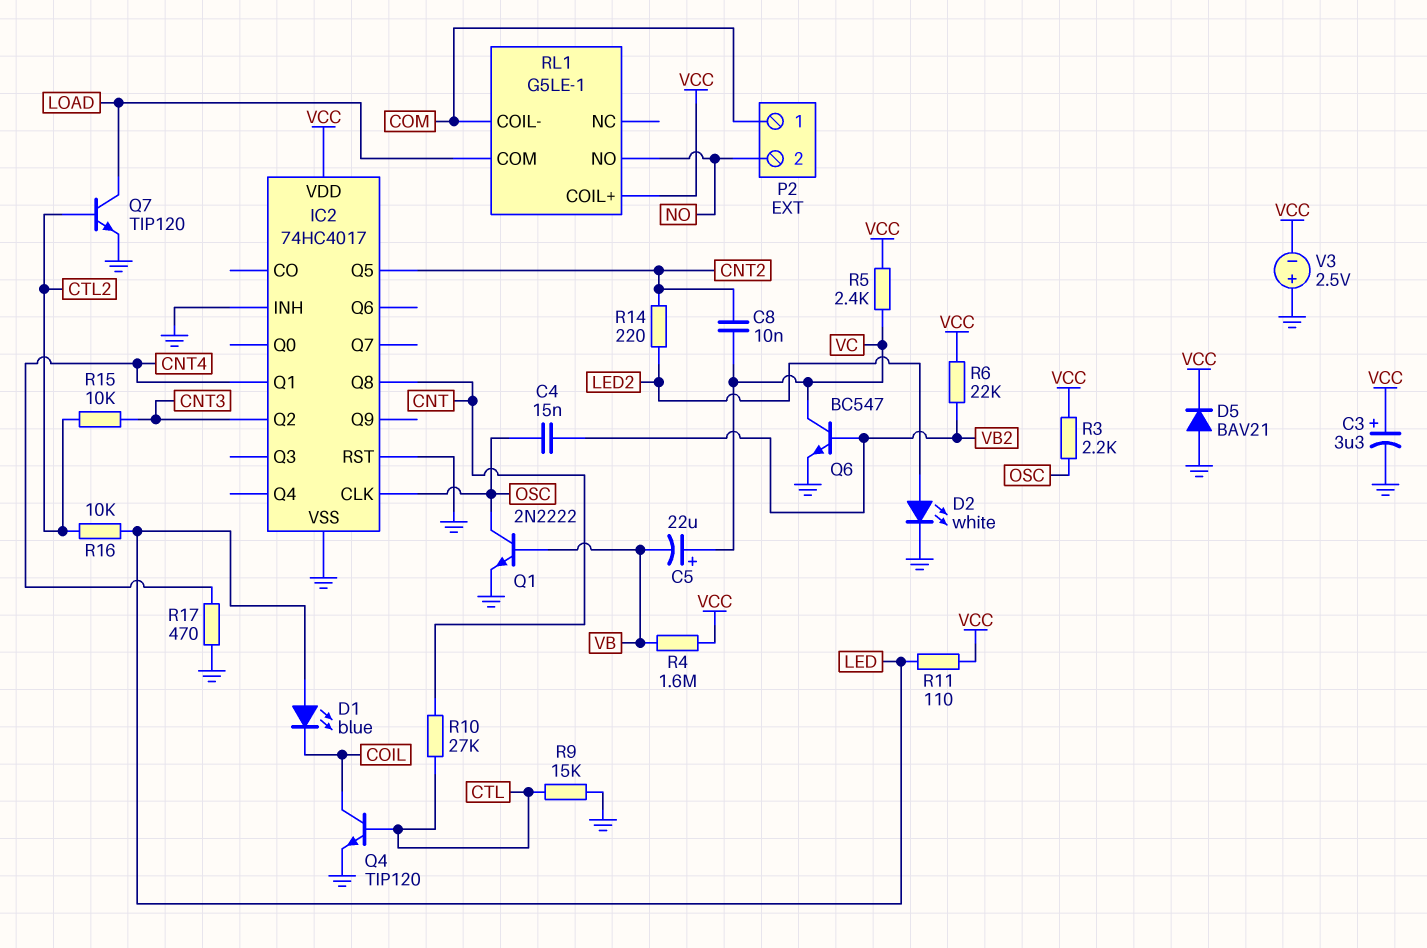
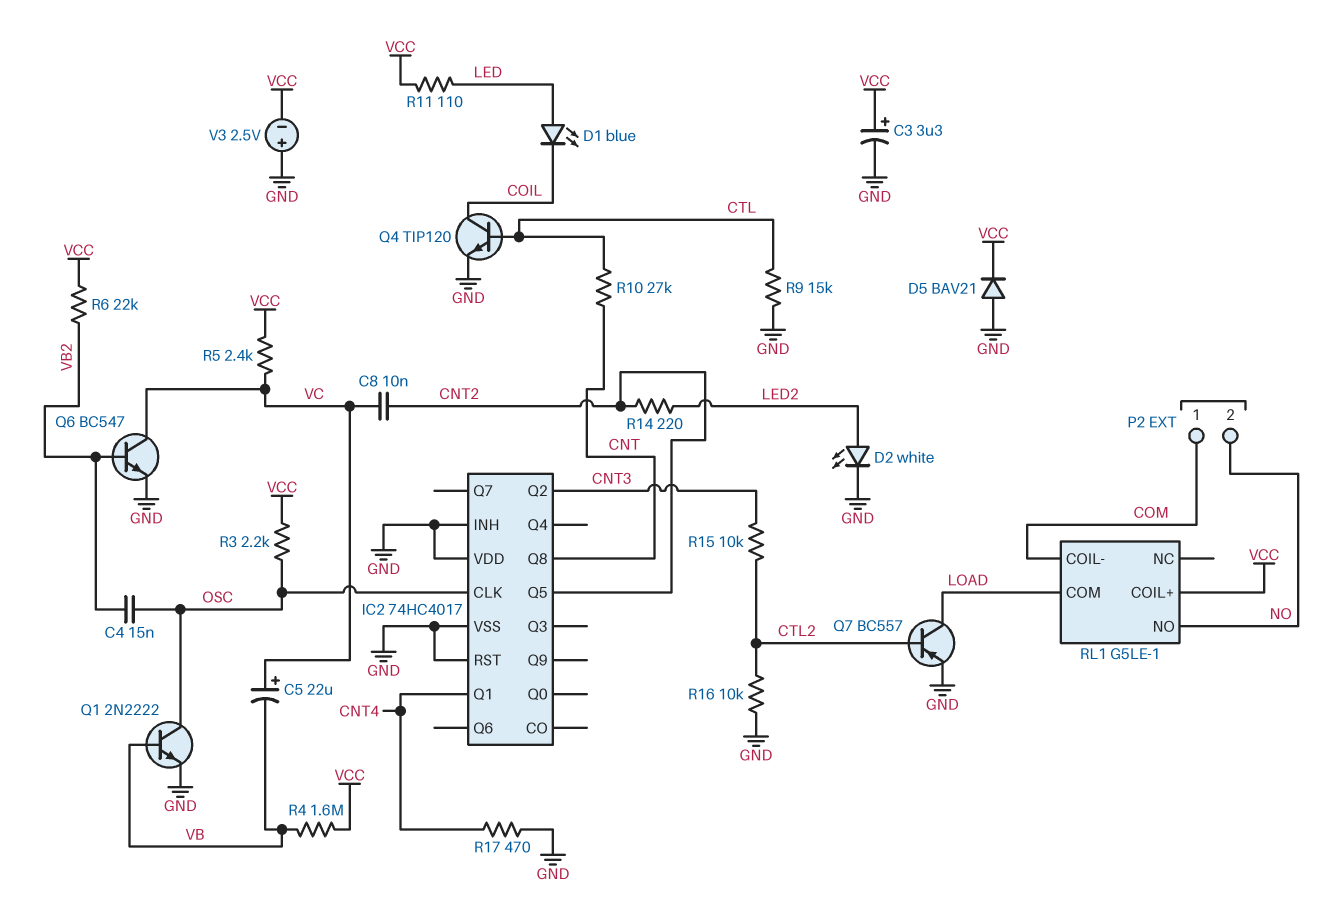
IC2 pin VDD: VCC -> GND
Q7: NPN TIP120 (B CTL2, C LOAD, E GND) -> PNP BC557 (B CTL2, C LOAD, E GND)
R16: 10k (CTL2, LED) -> 10k (CTL2, GND)

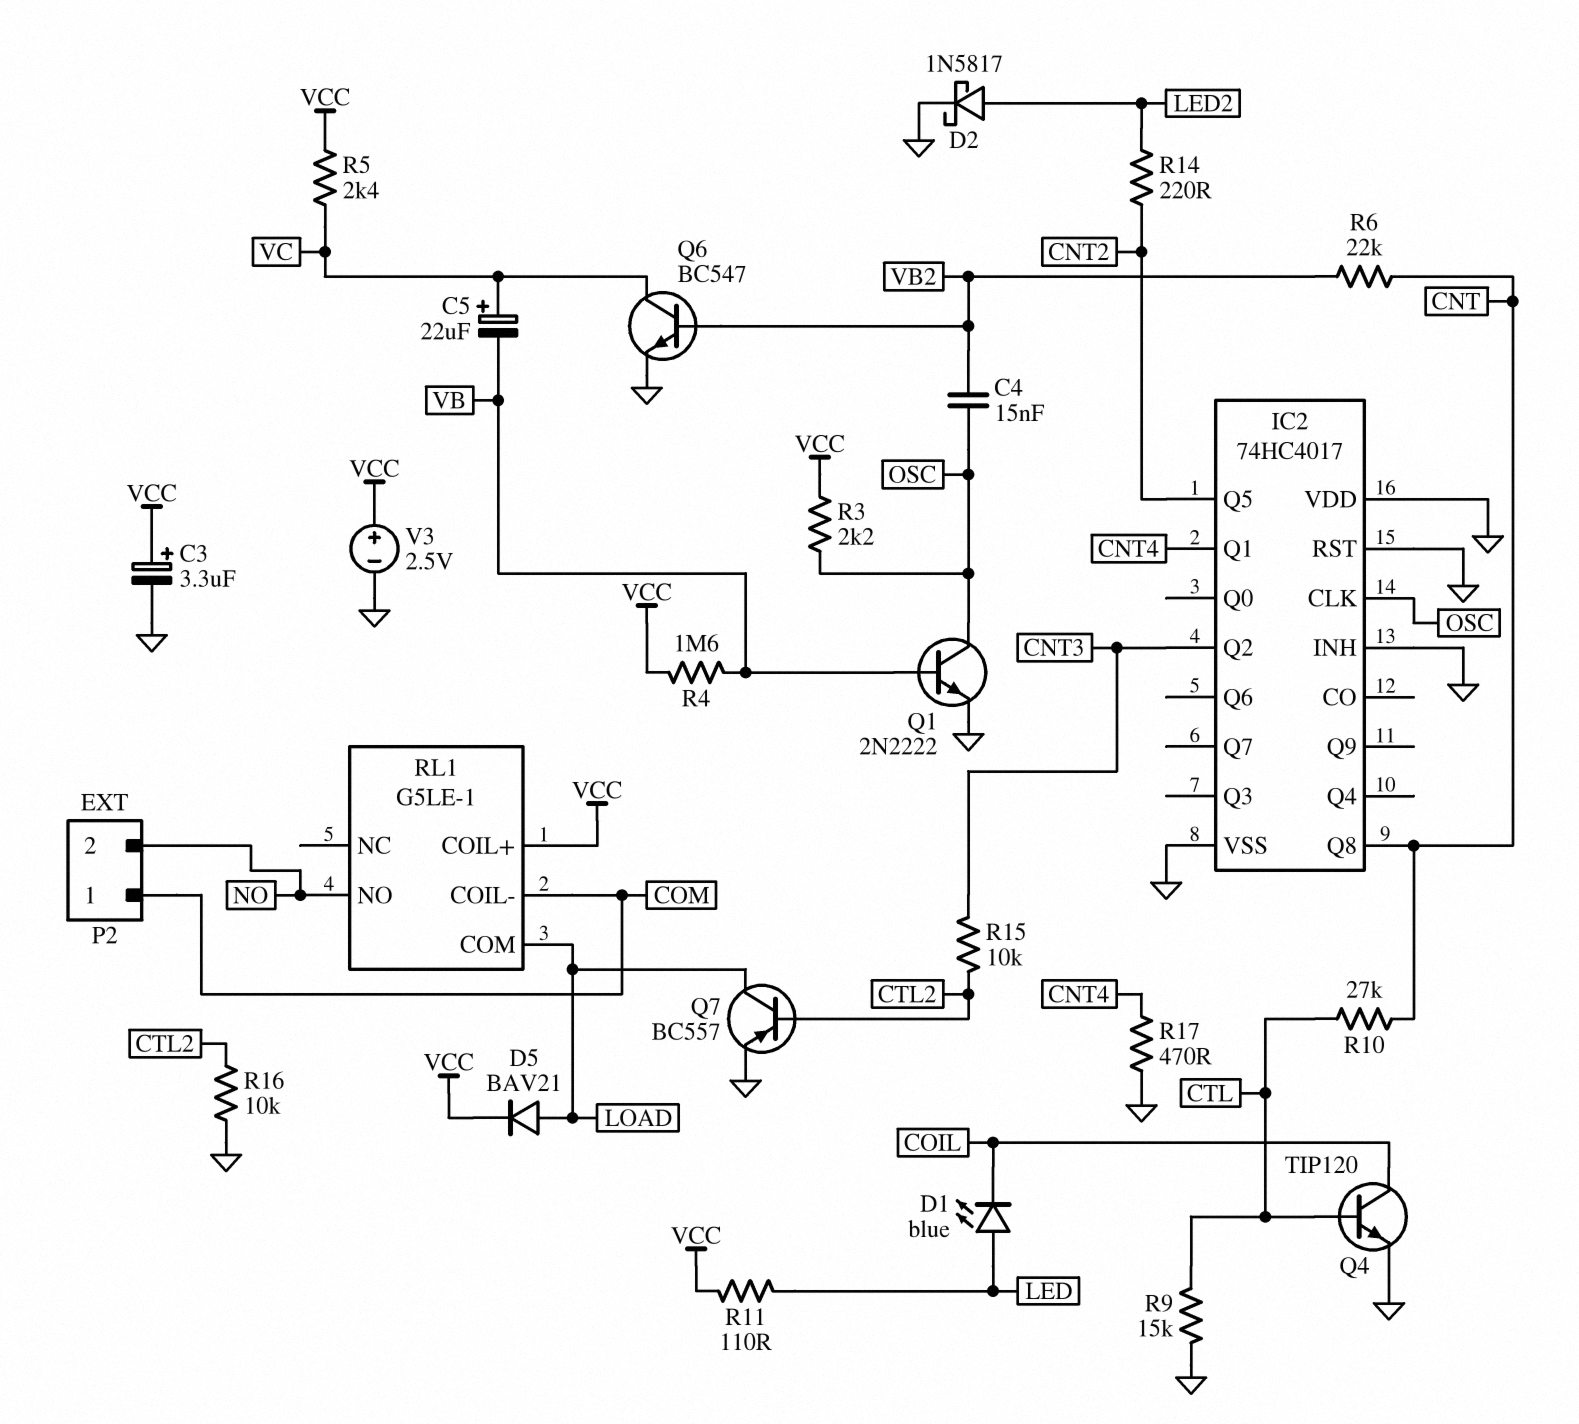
C8: 10nF (CNT2, VC) -> none
D2: LED white (A LED2, K GND) -> schottky 1N5817 (A LED2, K GND)
D5: diode BAV21 (A GND, K VCC) -> diode BAV21 (A LOAD, K VCC)
R6: 22k (VB2, VCC) -> 22k (CNT, VB2)
V3: 2.5V (plus GND, minus VCC) -> 2.5V (plus VCC, minus GND)

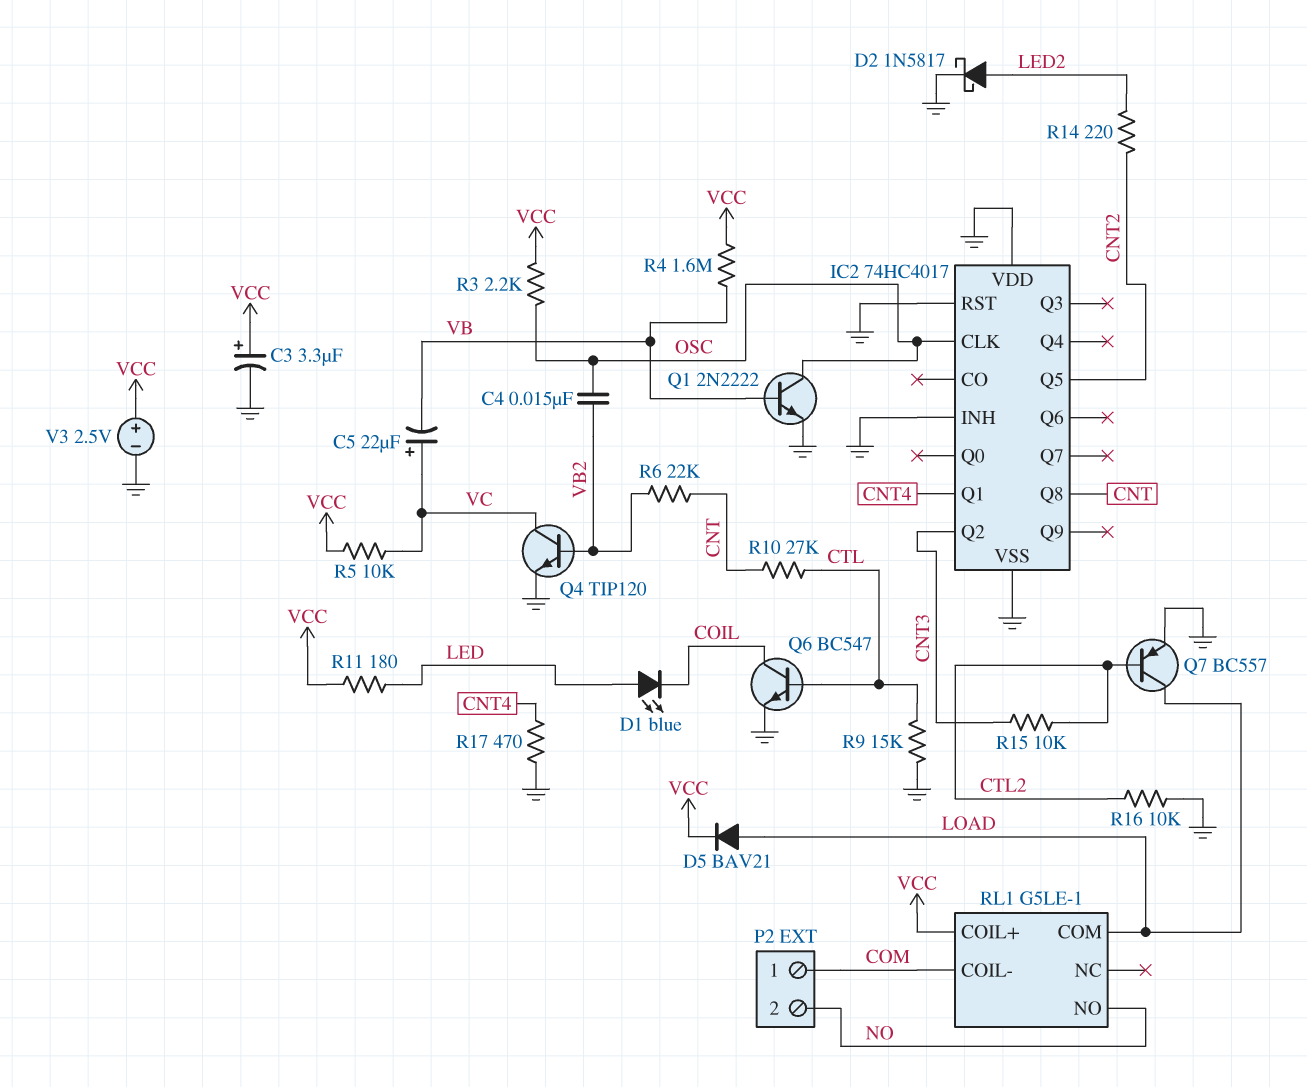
Q4: NPN TIP120 (B CTL, C COIL, E GND) -> NPN TIP120 (B VB2, C VC, E GND)
Q6: NPN BC547 (B VB2, C VC, E GND) -> NPN BC547 (B CTL, C COIL, E GND)
R5: 2.4k (VC, VCC) -> 10k (VC, VCC)
R11: 110 (LED, VCC) -> 180 (LED, VCC)

